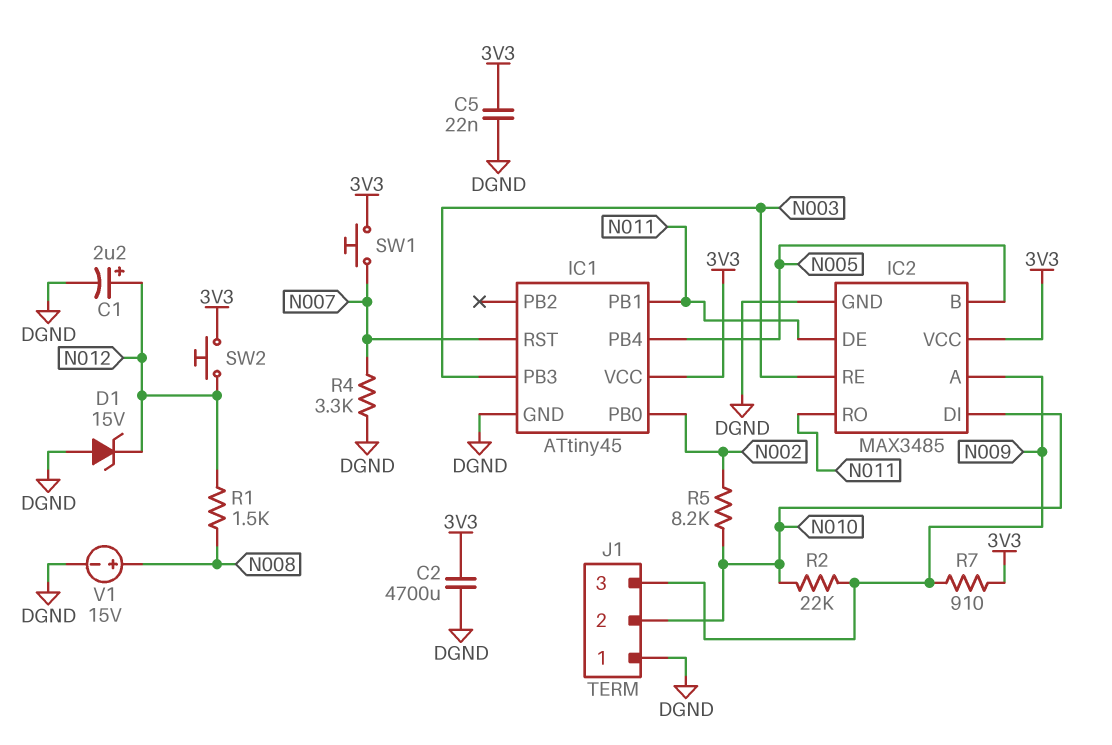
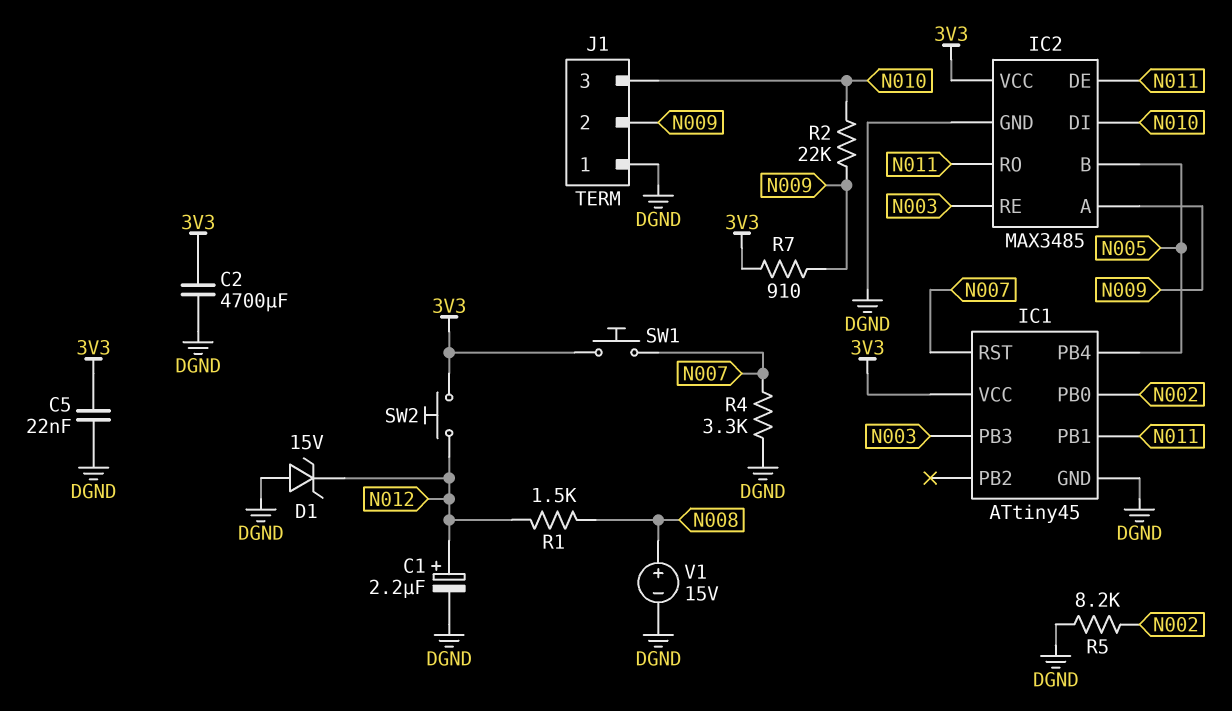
J1 pin 2: N010 -> N009
J1 pin 3: N009 -> N010
R5: 8.2k (N002, N010) -> 8.2k (DGND, N002)

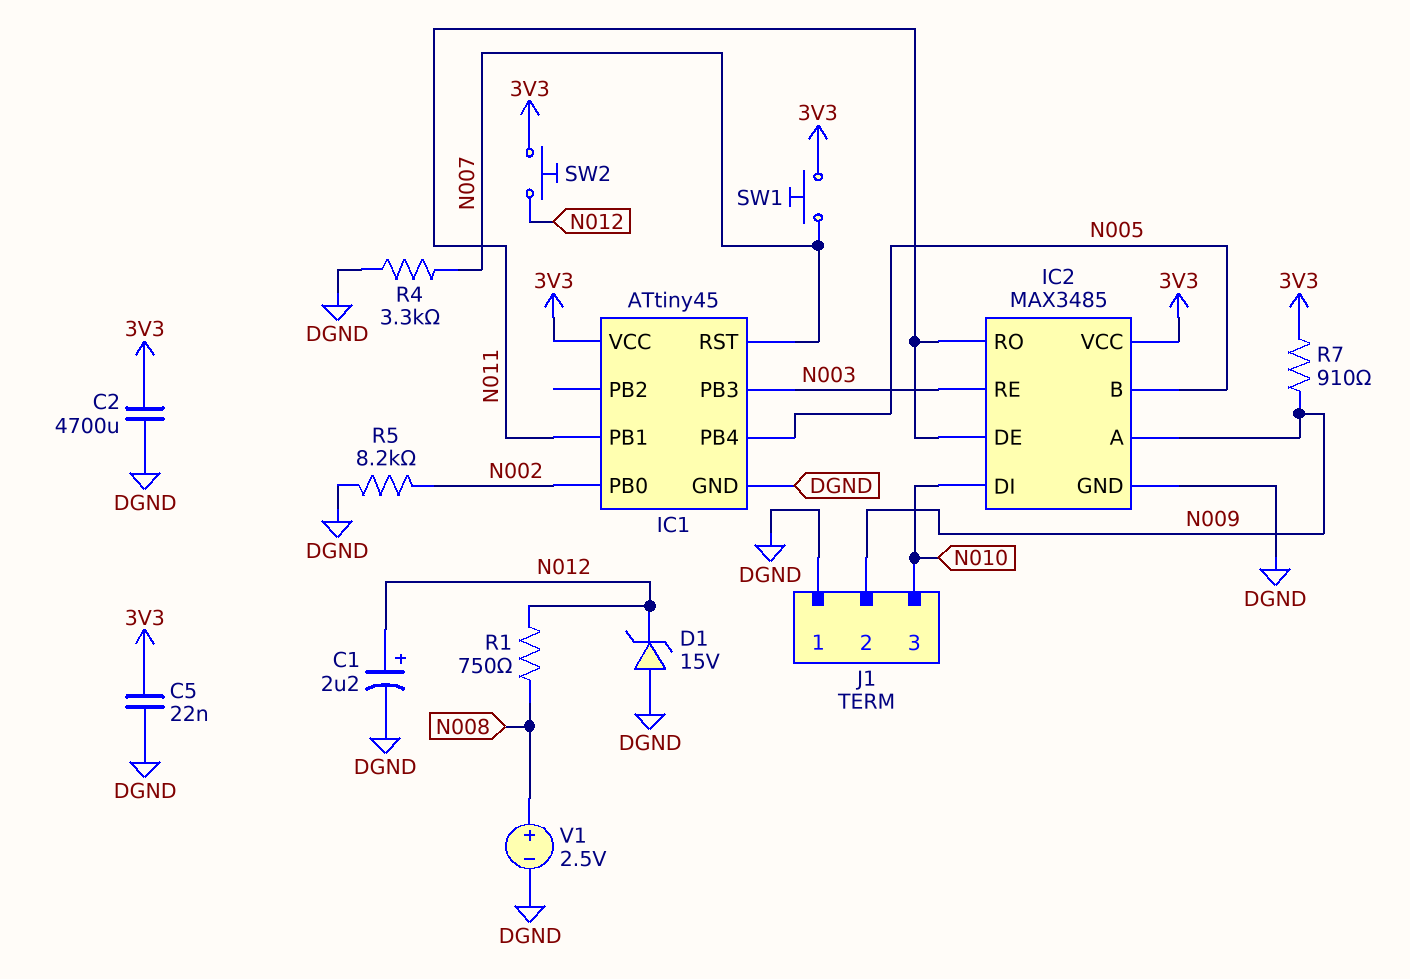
R1: 1.5k (N008, N012) -> 750 (N008, N012)
R2: 22k (N009, N010) -> none
V1: 15V (plus N008, minus DGND) -> 2.5V (plus N008, minus DGND)

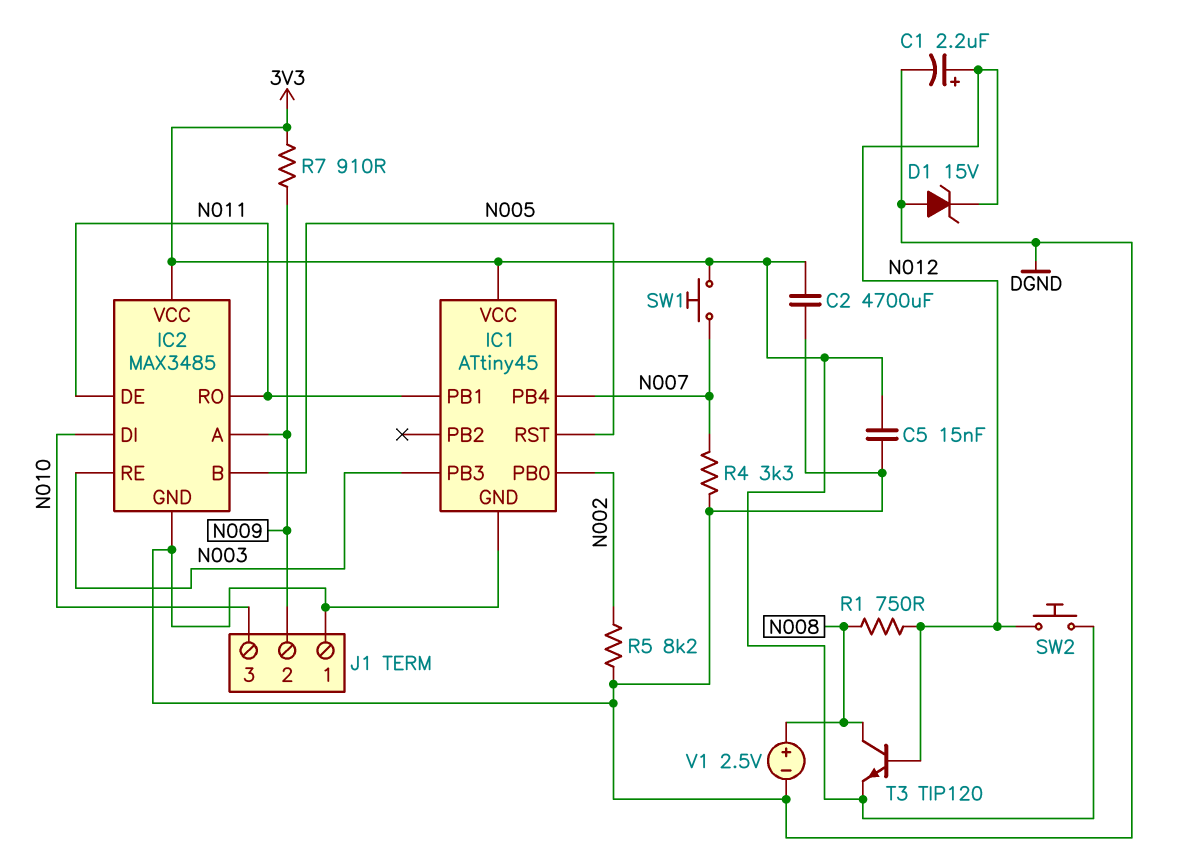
C5: 22nF (3V3, DGND) -> 15nF (3V3, DGND)
IC1 pin PB4: N005 -> N007
IC1 pin RST: N007 -> N005
T3: none -> NPN TIP120 (B N012, C N008, E 3V3)

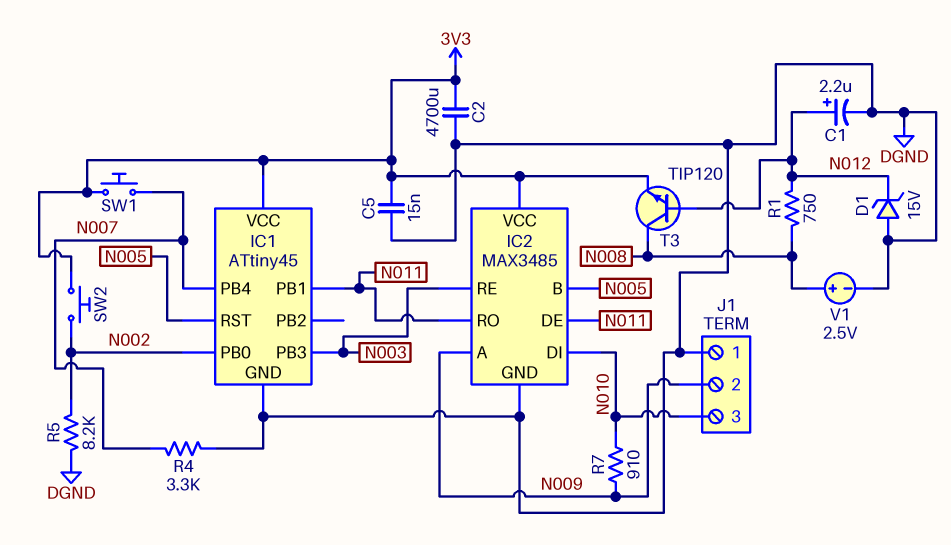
R7: 910 (3V3, N009) -> 910 (N009, N010)
SW2: button (3V3, N012) -> button (3V3, N002)

